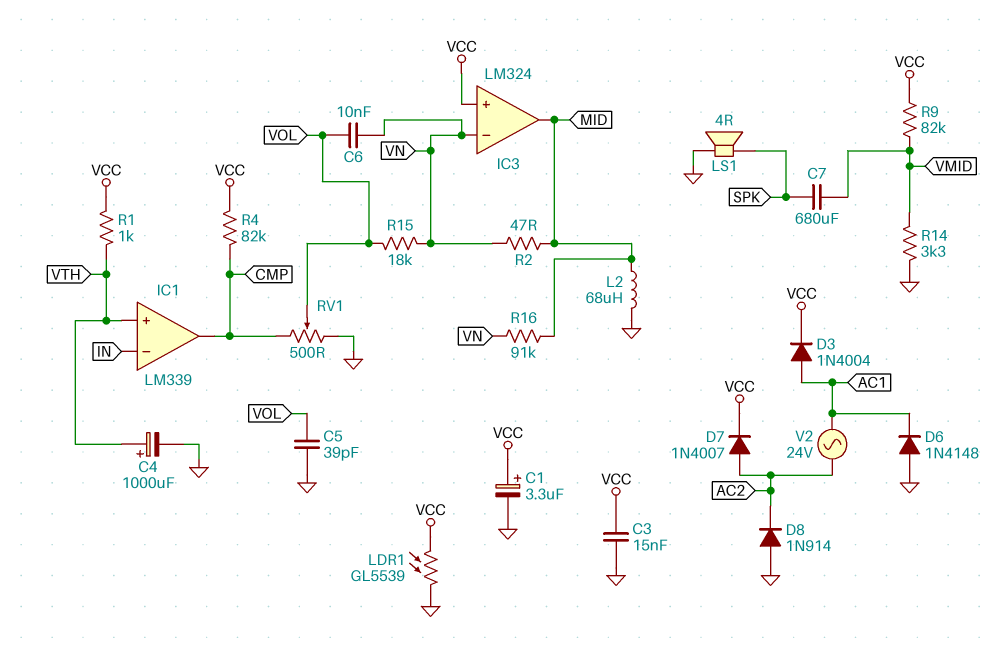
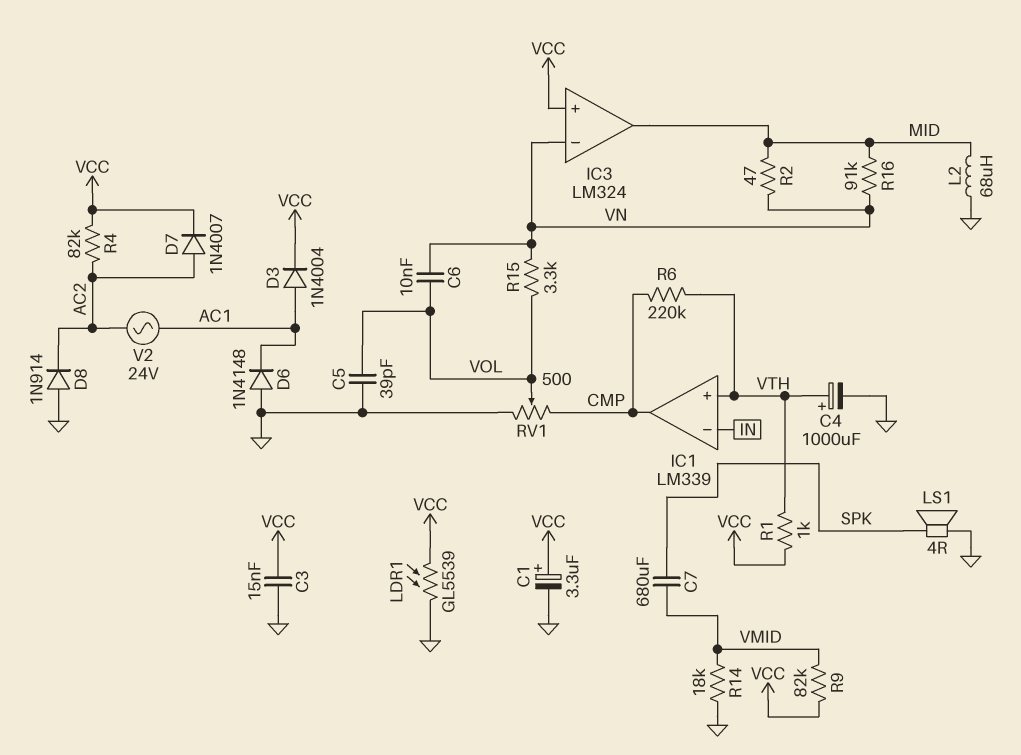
R4: 82k (CMP, VCC) -> 82k (AC2, VCC)
R6: none -> 220k (CMP, VTH)
R14: 3.3k (GND, VMID) -> 18k (GND, VMID)
R15: 18k (VN, VOL) -> 3.3k (VN, VOL)

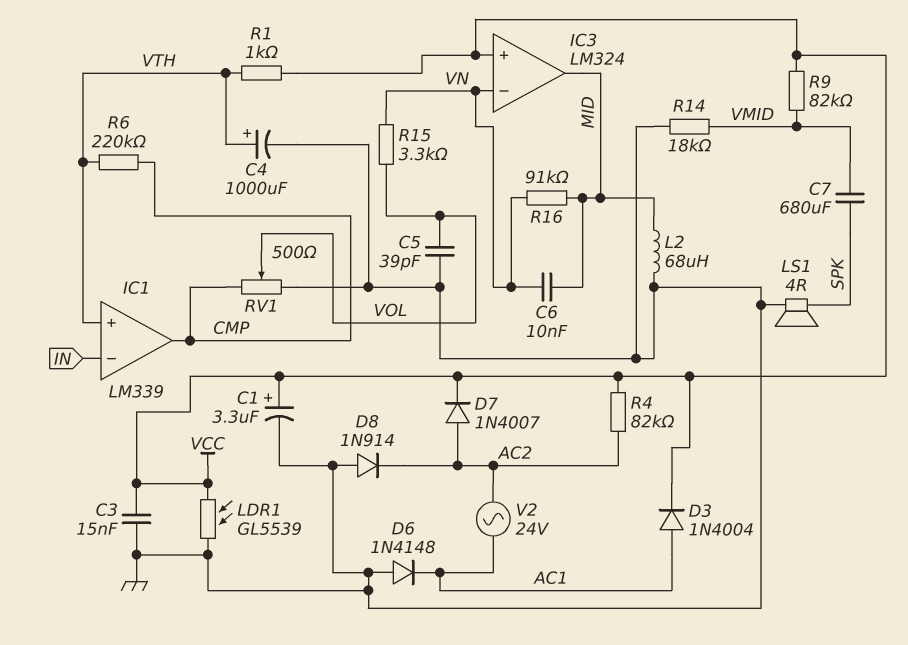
C6: 10nF (VN, VOL) -> 10nF (MID, VN)
R2: 47 (MID, VN) -> none

